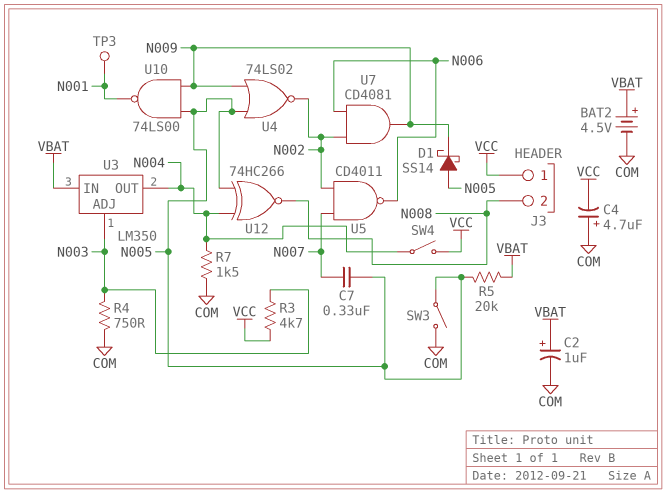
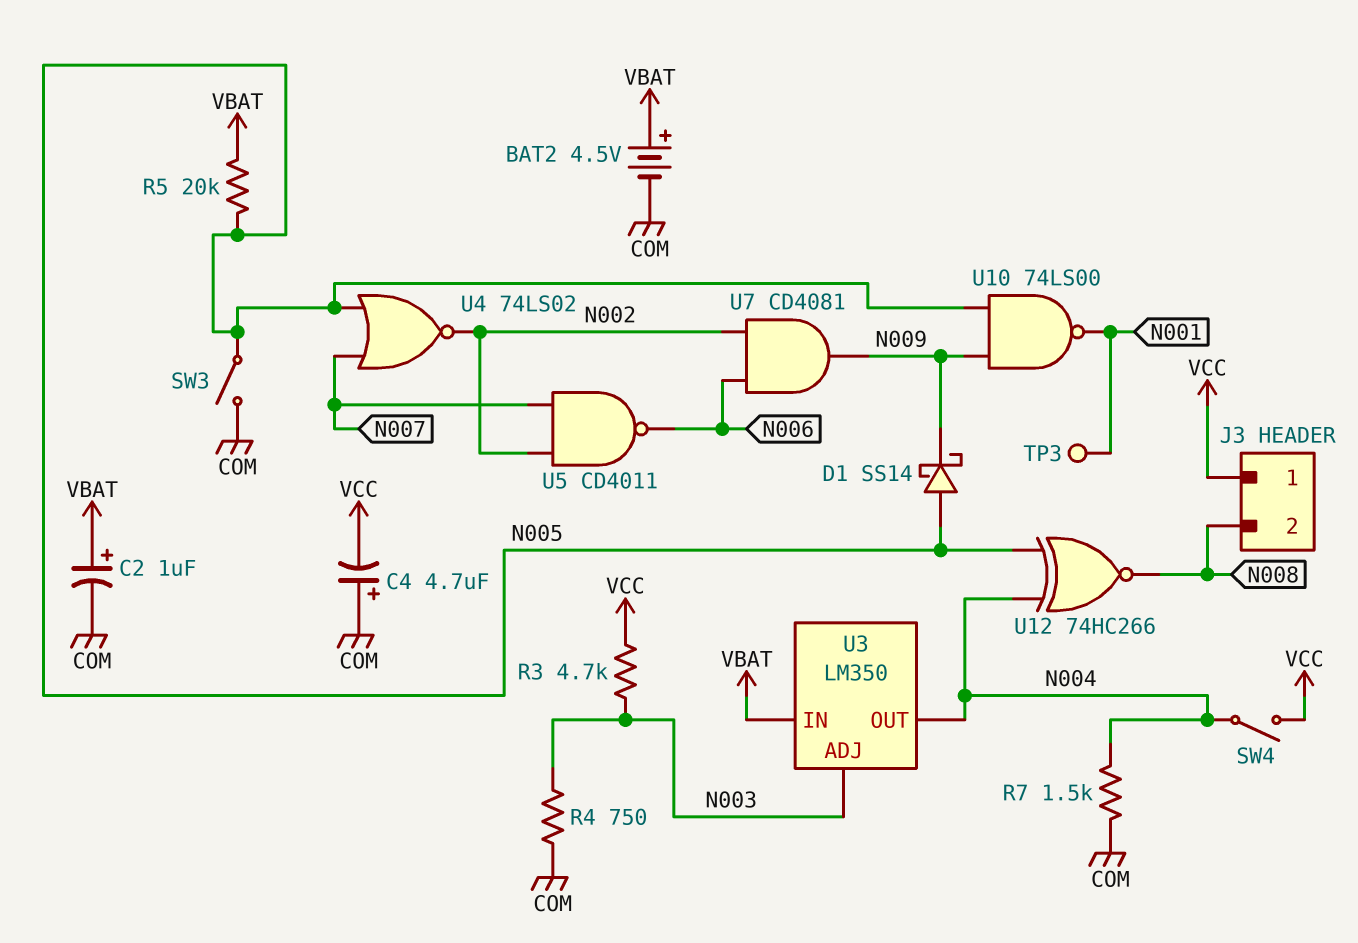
C7: 330nF (N005, N007) -> none
U4: NOR 74LS02 (in N005, in N009, out N002) -> NOR 74LS02 (in N005, in N007, out N002)

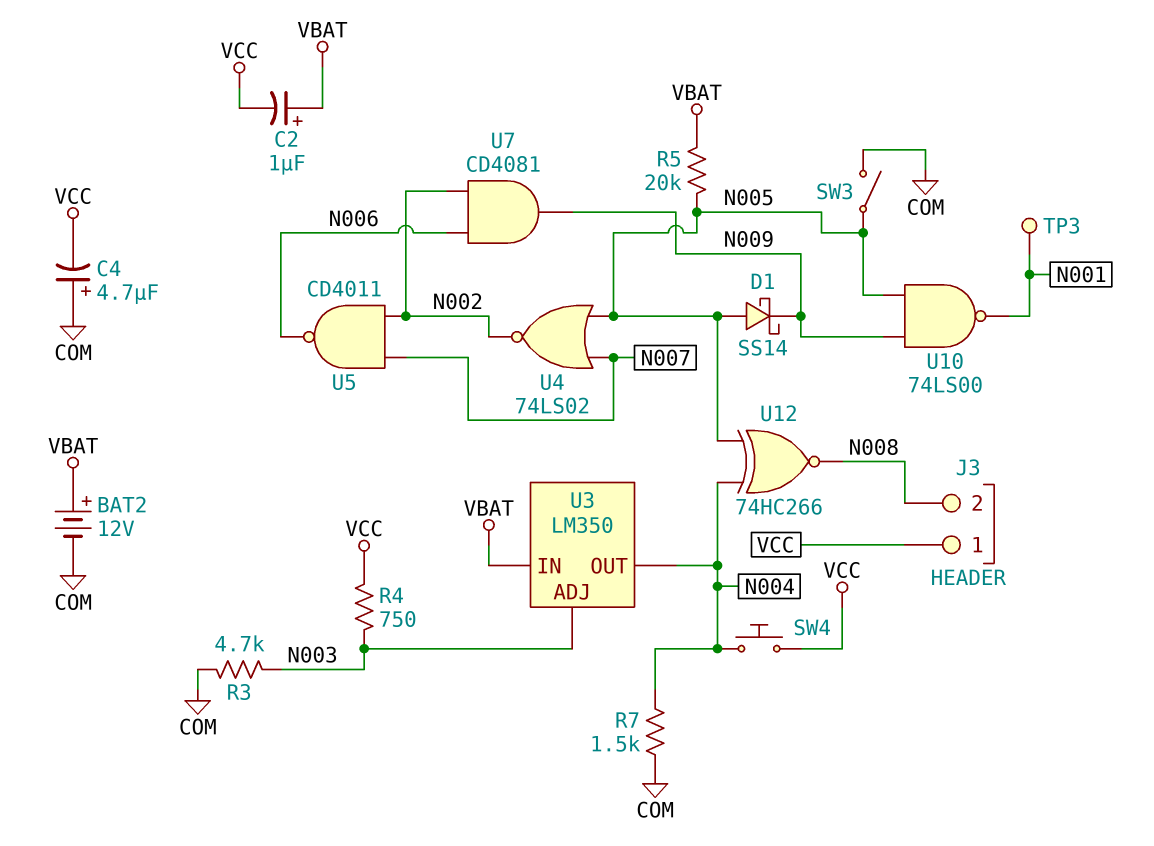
BAT2: 4.5V (plus VBAT, minus COM) -> 12V (plus VBAT, minus COM)
C2: 1uF (plus VBAT, minus COM) -> 1uF (plus VBAT, minus VCC)
R3: 4.7k (N003, VCC) -> 4.7k (COM, N003)
R4: 750 (COM, N003) -> 750 (N003, VCC)
SW4: switch (N004, VCC) -> button (N004, VCC)

